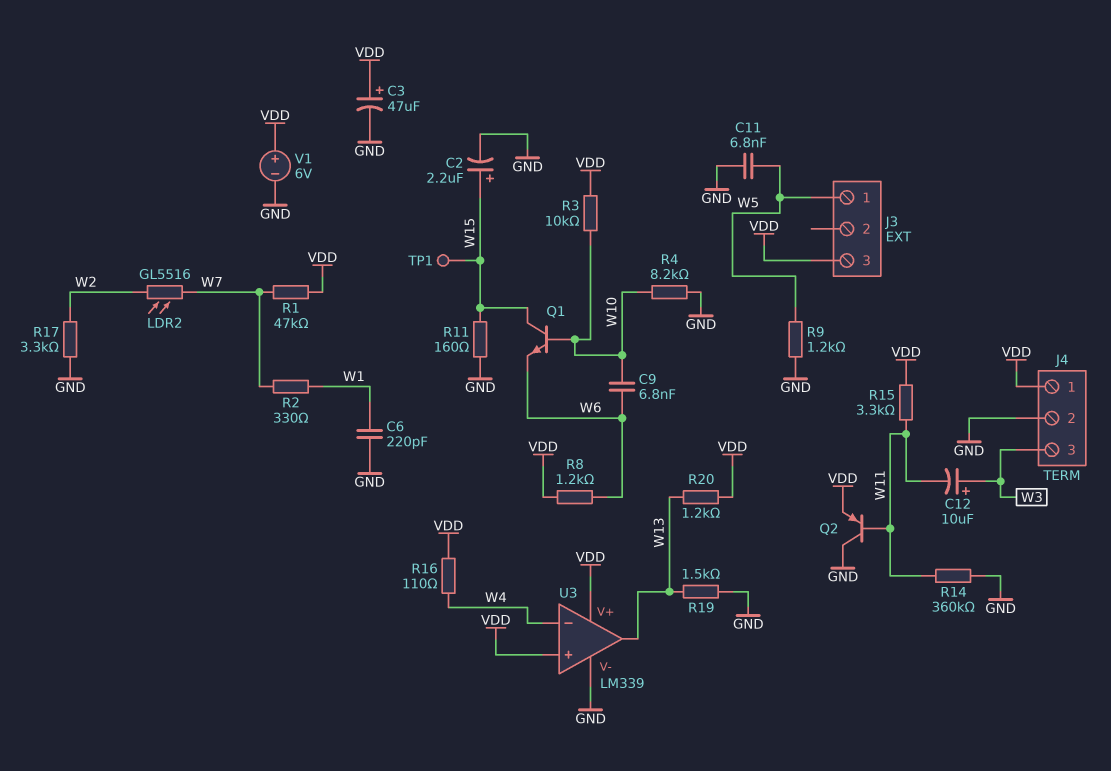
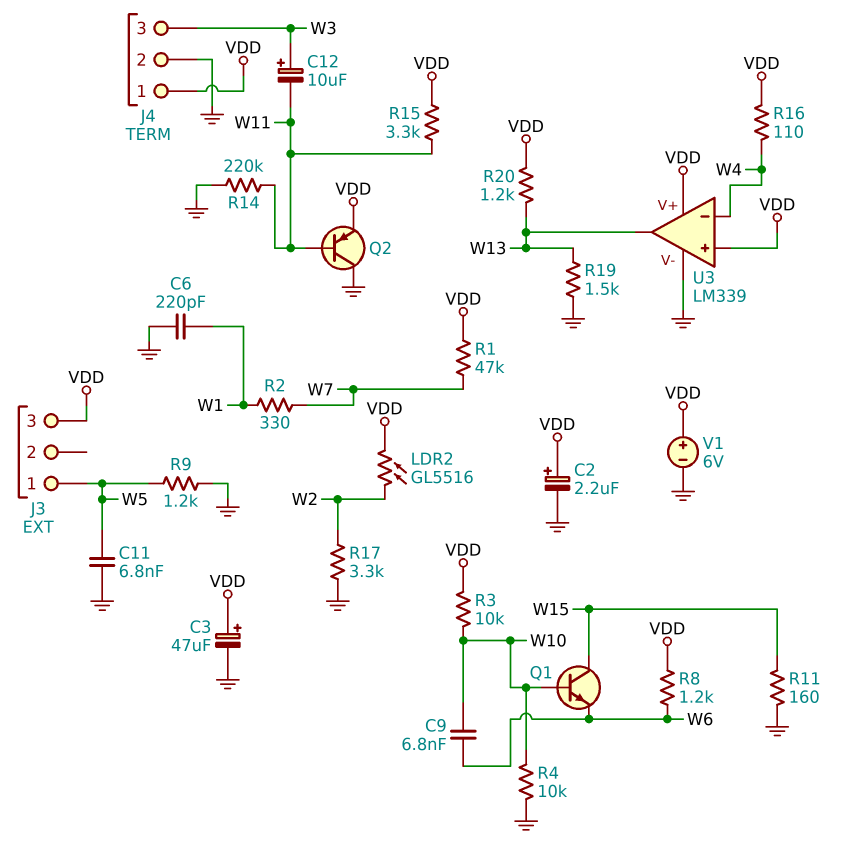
C2: 2.2uF (plus W15, minus GND) -> 2.2uF (plus VDD, minus GND)
LDR2: GL5516 (W2, W7) -> GL5516 (VDD, W2)
R4: 8.2k (GND, W10) -> 10k (GND, W10)
R14: 360k (GND, W11) -> 220k (GND, W11)
TP1: test point (W15) -> none

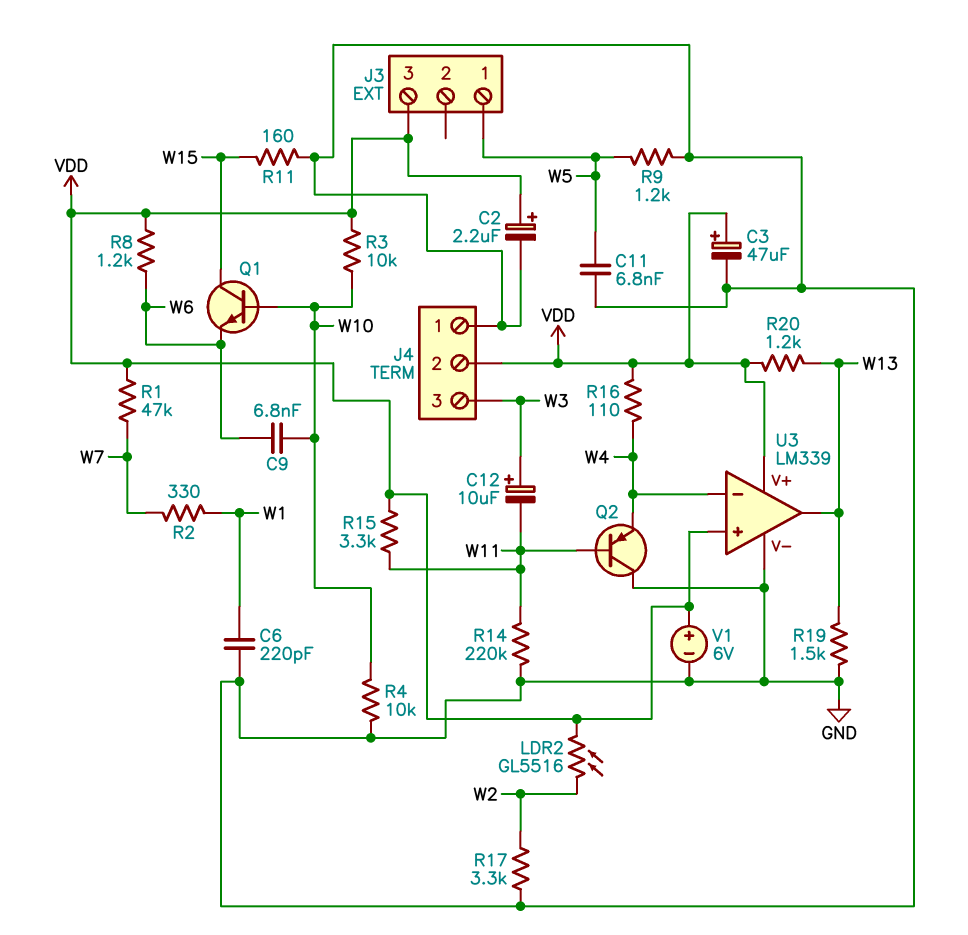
J4 pin 1: VDD -> GND
J4 pin 2: GND -> VDD
Q2: PNP (B W11, C GND, E VDD) -> PNP (B W11, C GND, E W4)

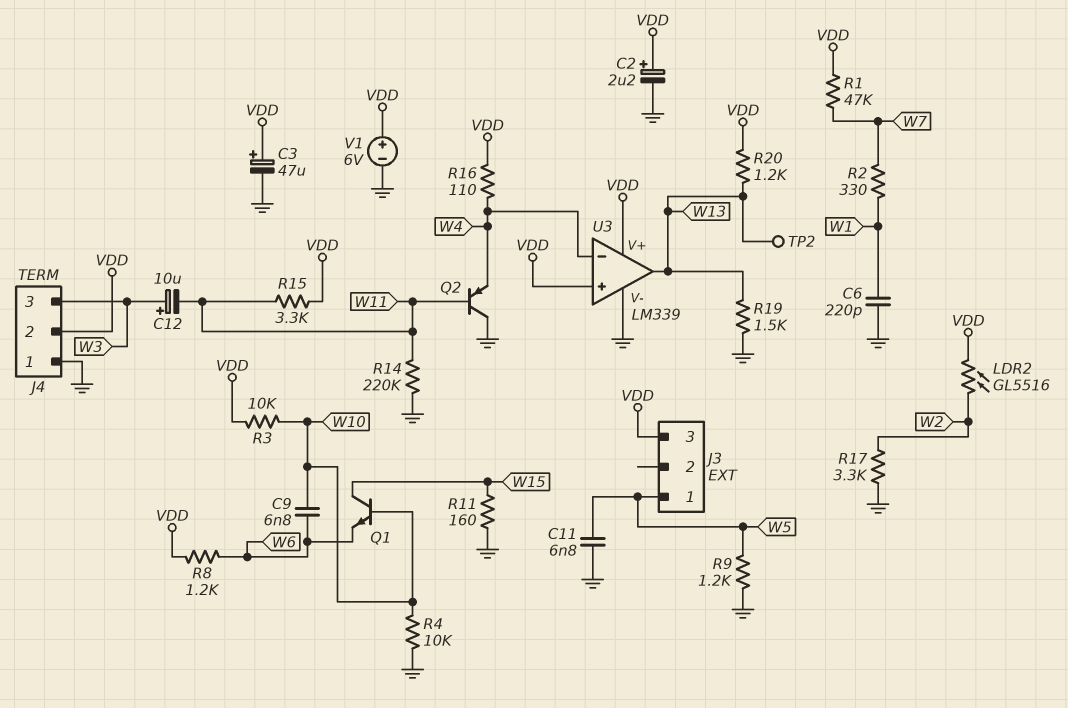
TP2: none -> test point (W13)

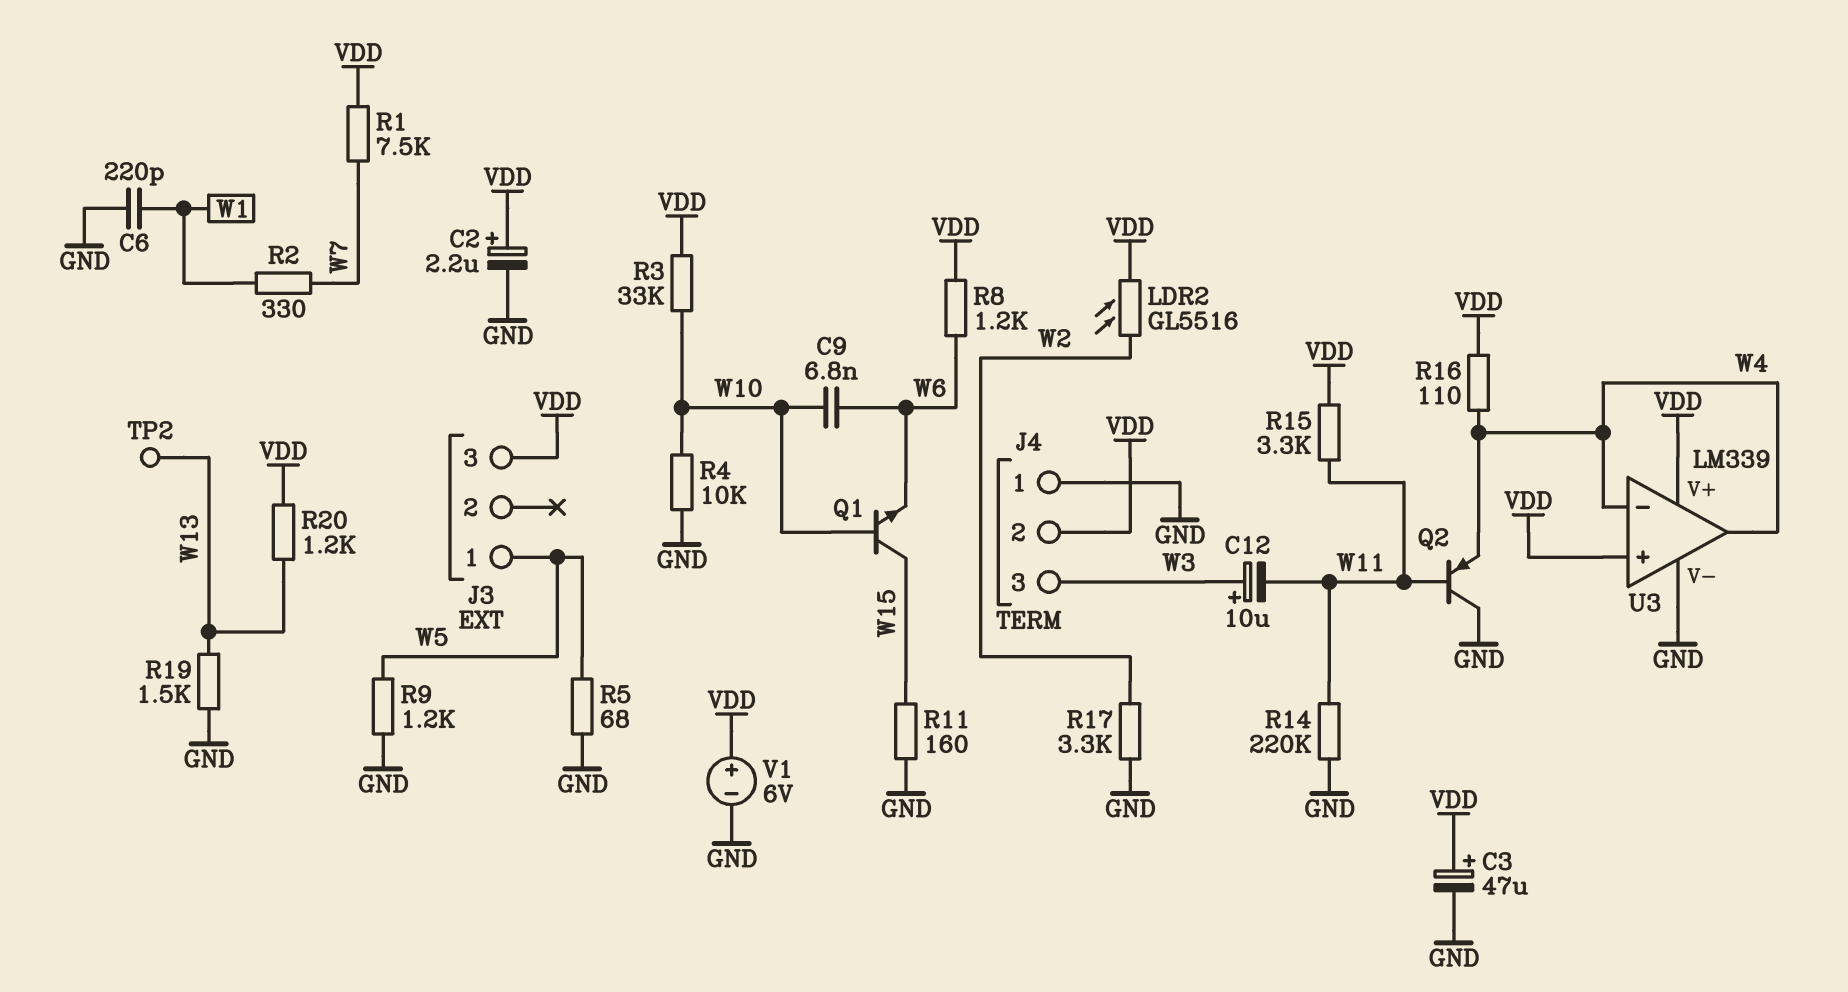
C11: 6.8nF (GND, W5) -> none
R1: 47k (VDD, W7) -> 7.5k (VDD, W7)
R3: 10k (VDD, W10) -> 33k (VDD, W10)
R5: none -> 68 (GND, W5)
U3 pin out: W13 -> W4

